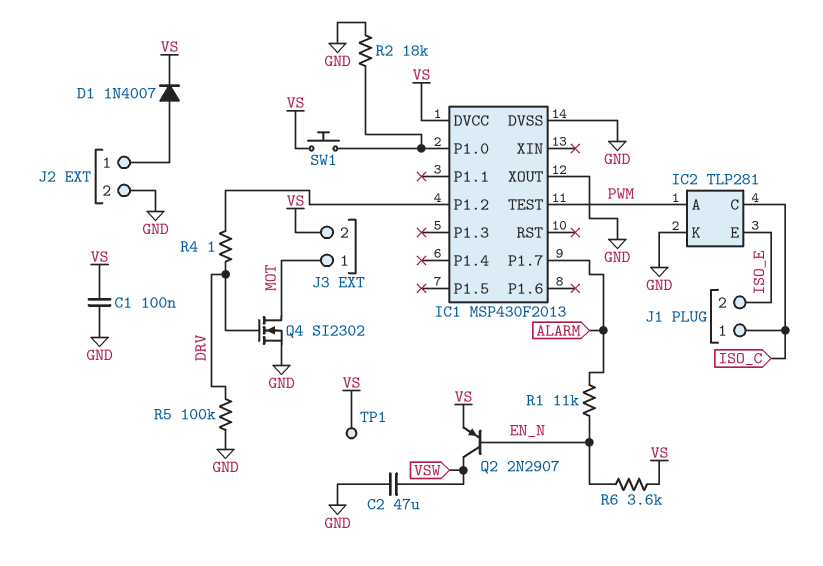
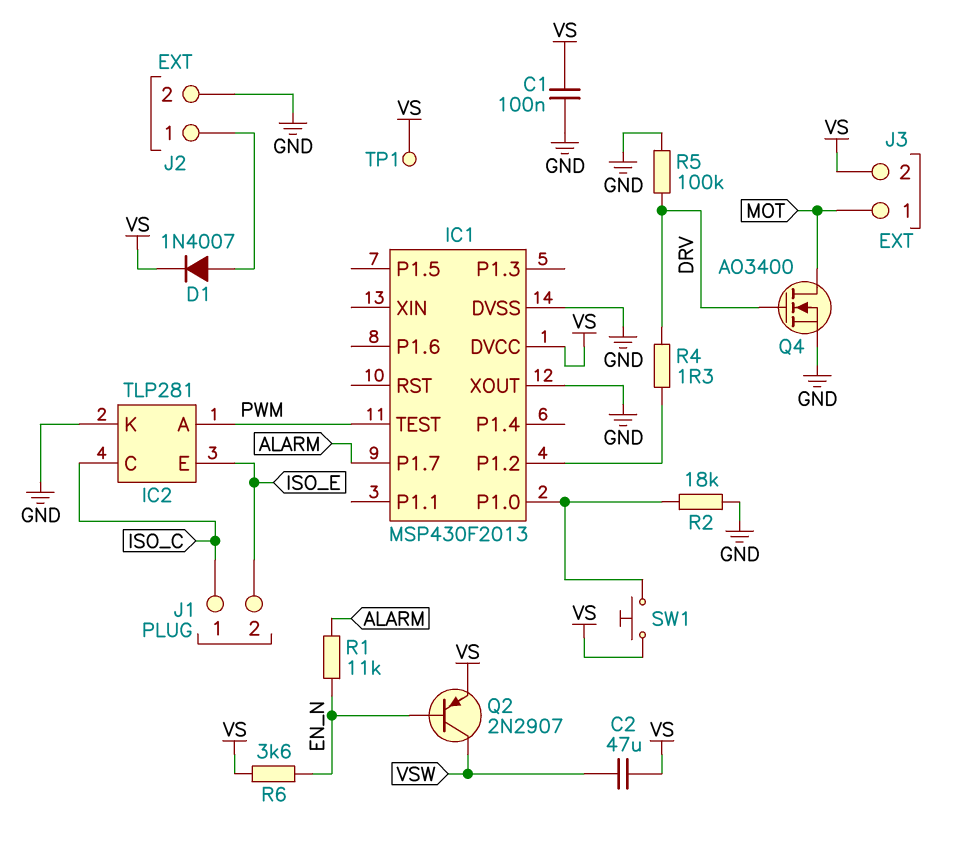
C2: 47uF (GND, VSW) -> 47uF (VS, VSW)
Q4: NMOS SI2302 (G DRV, D MOT, S GND) -> NMOS AO3400 (G DRV, D MOT, S GND)
R4: 1 (DRV, IC1/P1.2) -> 1.3 (DRV, IC1/P1.2)

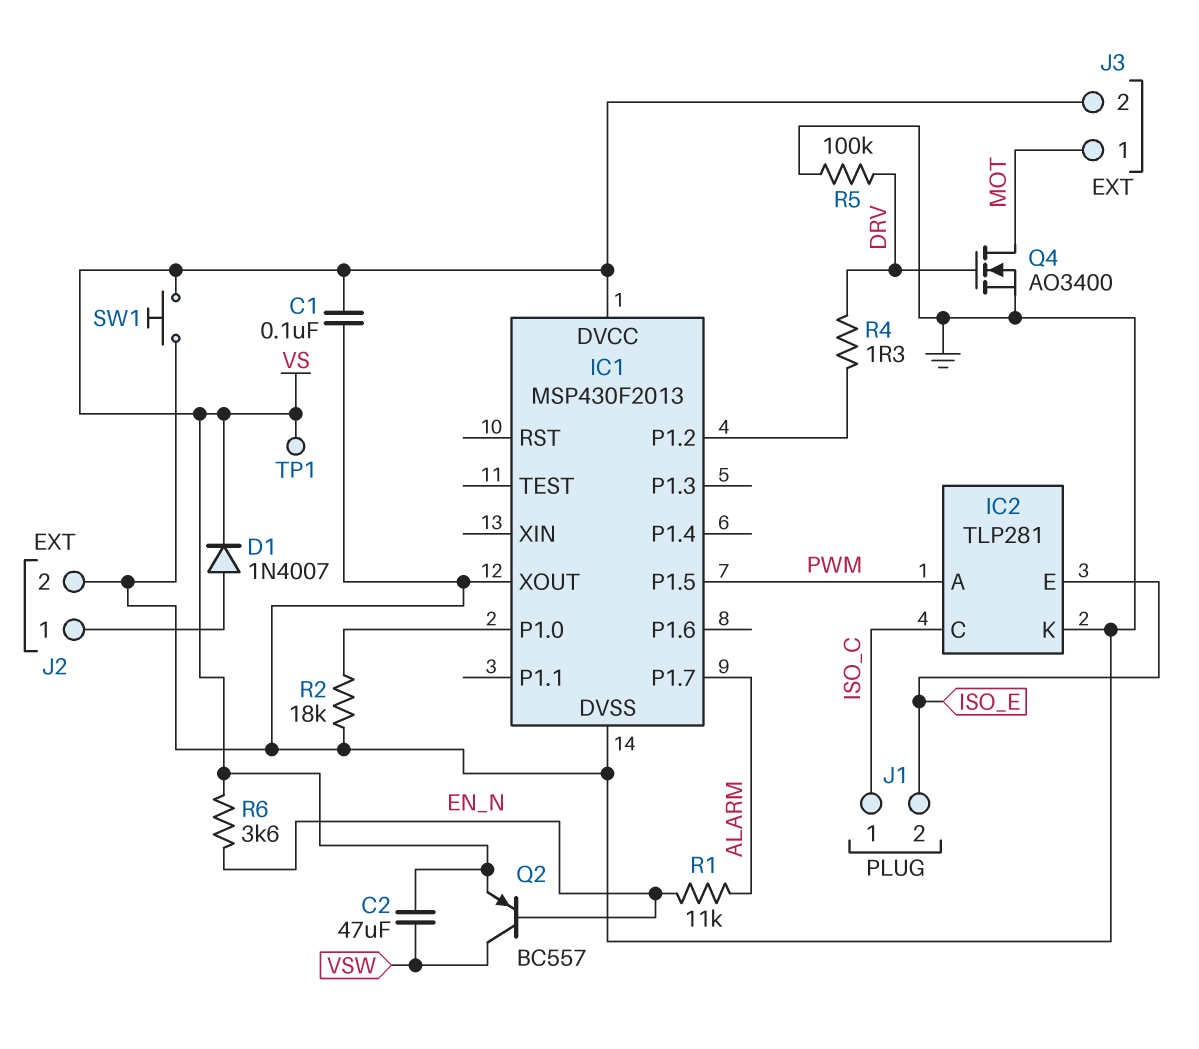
IC1 pin P1.5: none -> PWM
IC1 pin TEST: PWM -> none
Q2: PNP 2N2907 (B EN_N, C VSW, E VS) -> PNP BC557 (B EN_N, C VSW, E VS)
SW1: button (IC1/P1.0, VS) -> button (GND, VS)

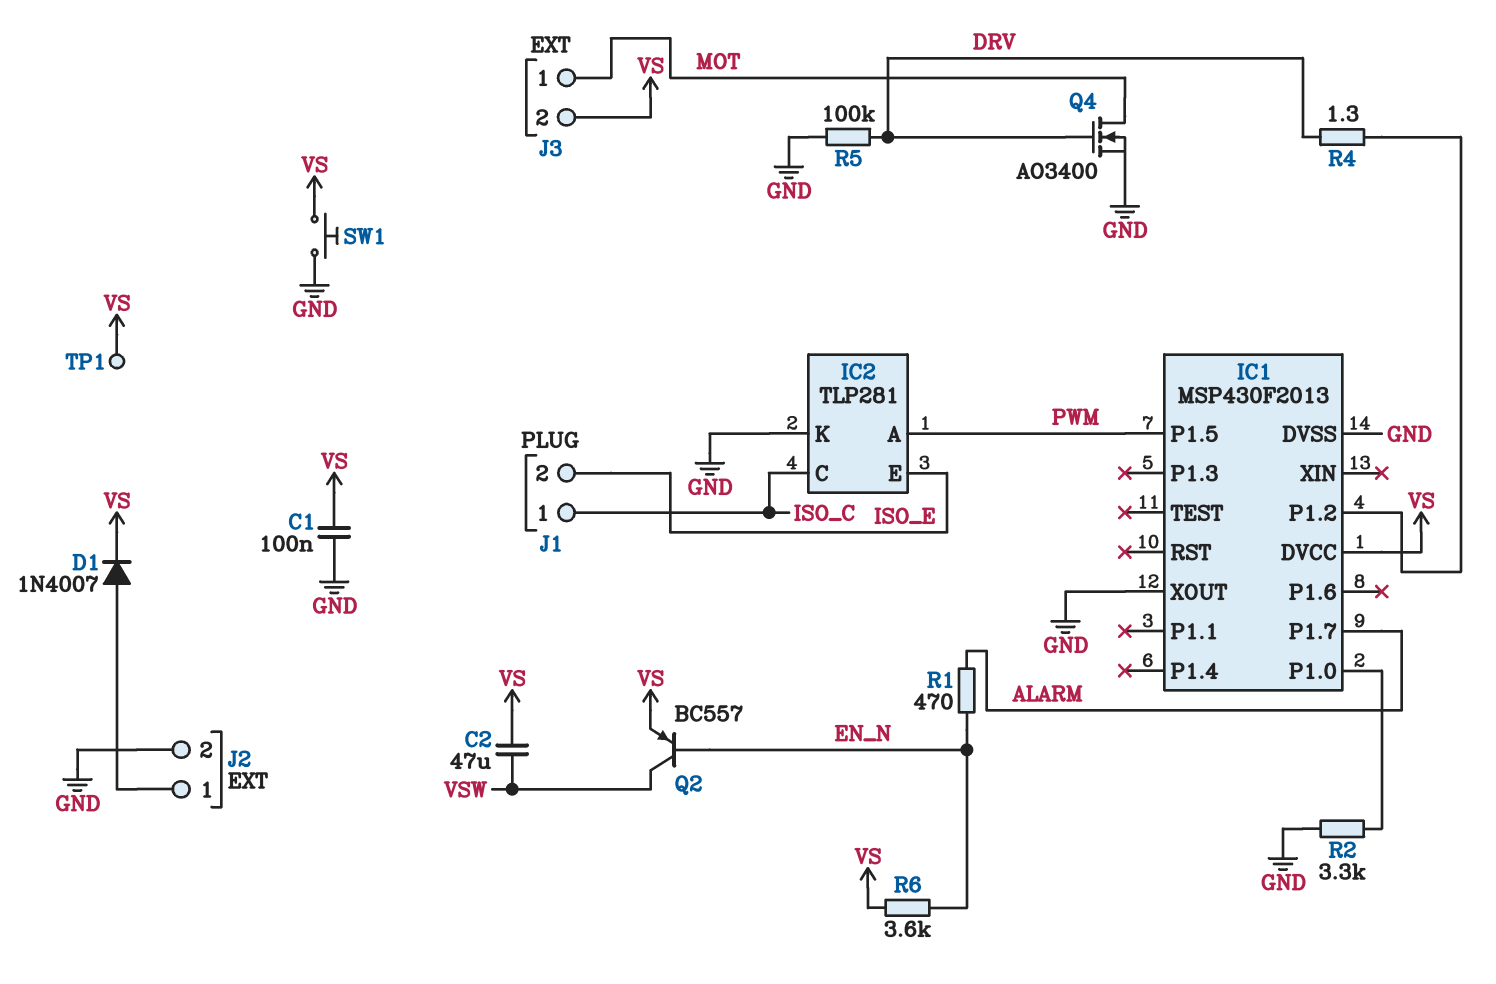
R1: 11k (ALARM, EN_N) -> 470 (ALARM, EN_N)
R2: 18k (GND, IC1/P1.0) -> 3.3k (GND, IC1/P1.0)

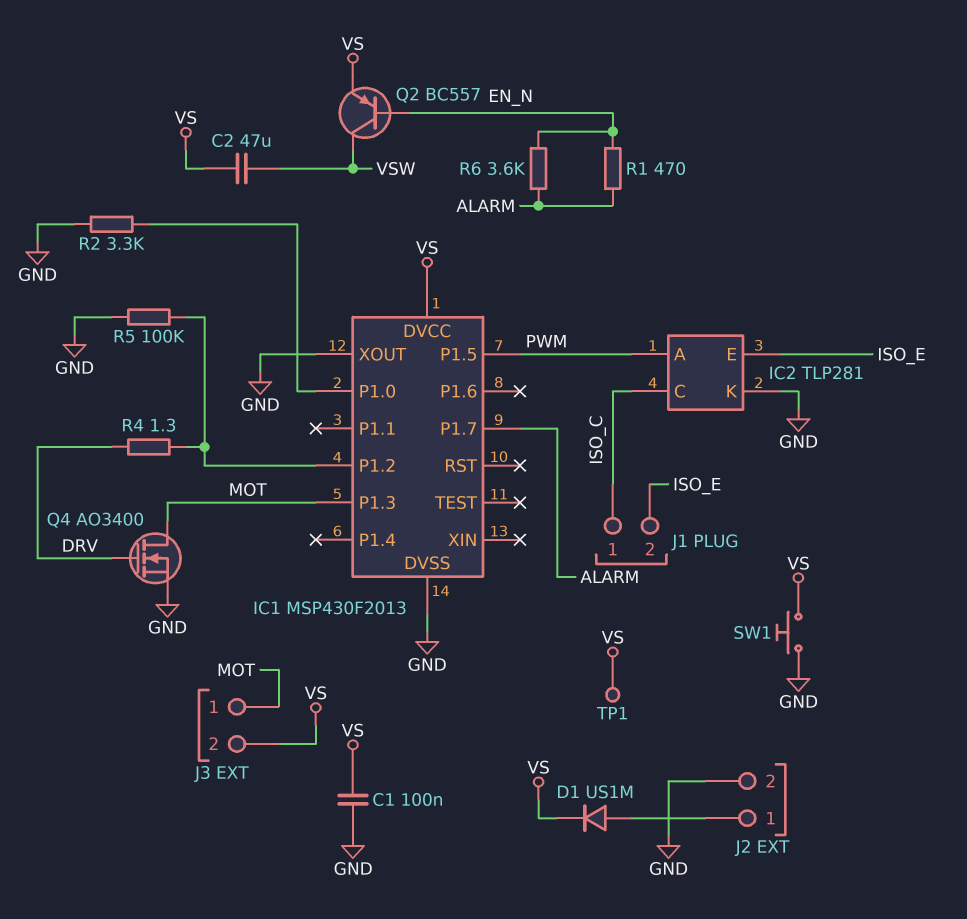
D1: diode 1N4007 (A J2/1, K VS) -> diode US1M (A J2/1, K VS)
IC1 pin P1.3: none -> MOT
R5: 100k (DRV, GND) -> 100k (GND, IC1/P1.2)
R6: 3.6k (EN_N, VS) -> 3.6k (ALARM, EN_N)

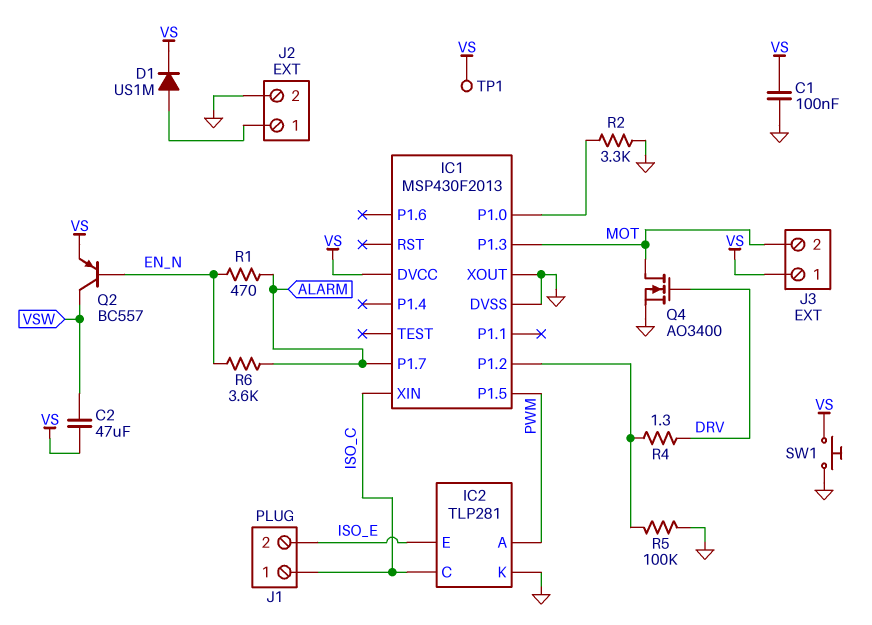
IC1 pin XIN: none -> ISO_C
J3 pin 1: MOT -> VS
J3 pin 2: VS -> MOT

